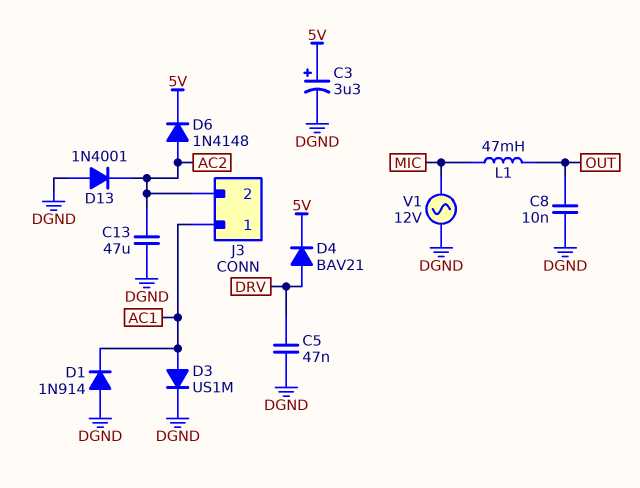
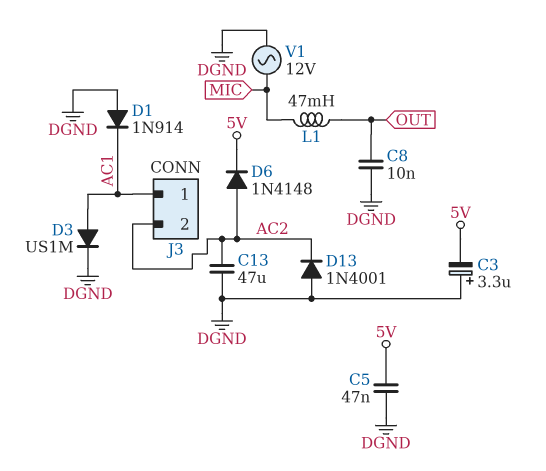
C3: 3.3uF (plus 5V, minus DGND) -> 3.3uF (plus DGND, minus 5V)
C5: 47nF (DGND, DRV) -> 47nF (5V, DGND)
D4: diode BAV21 (A DRV, K 5V) -> none

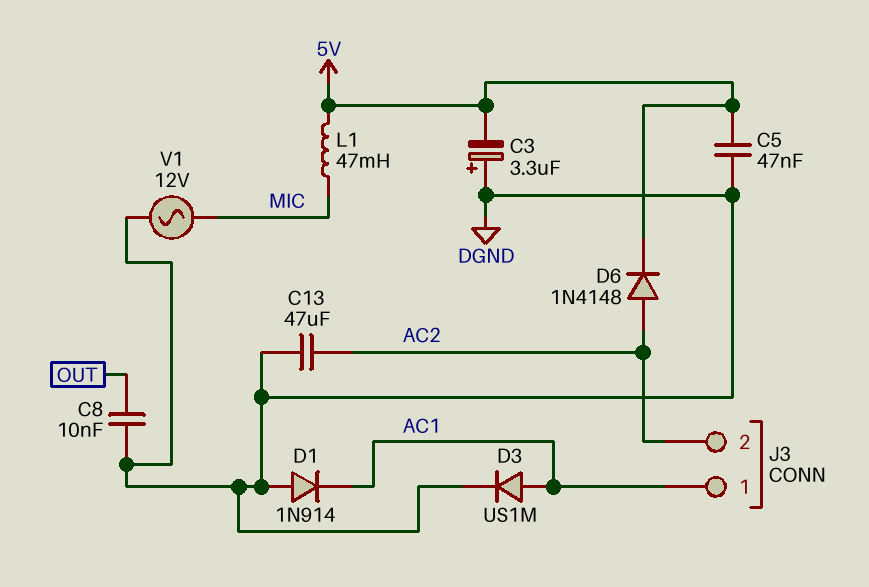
D13: diode 1N4001 (A DGND, K AC2) -> none
L1: 47mH (MIC, OUT) -> 47mH (5V, MIC)

